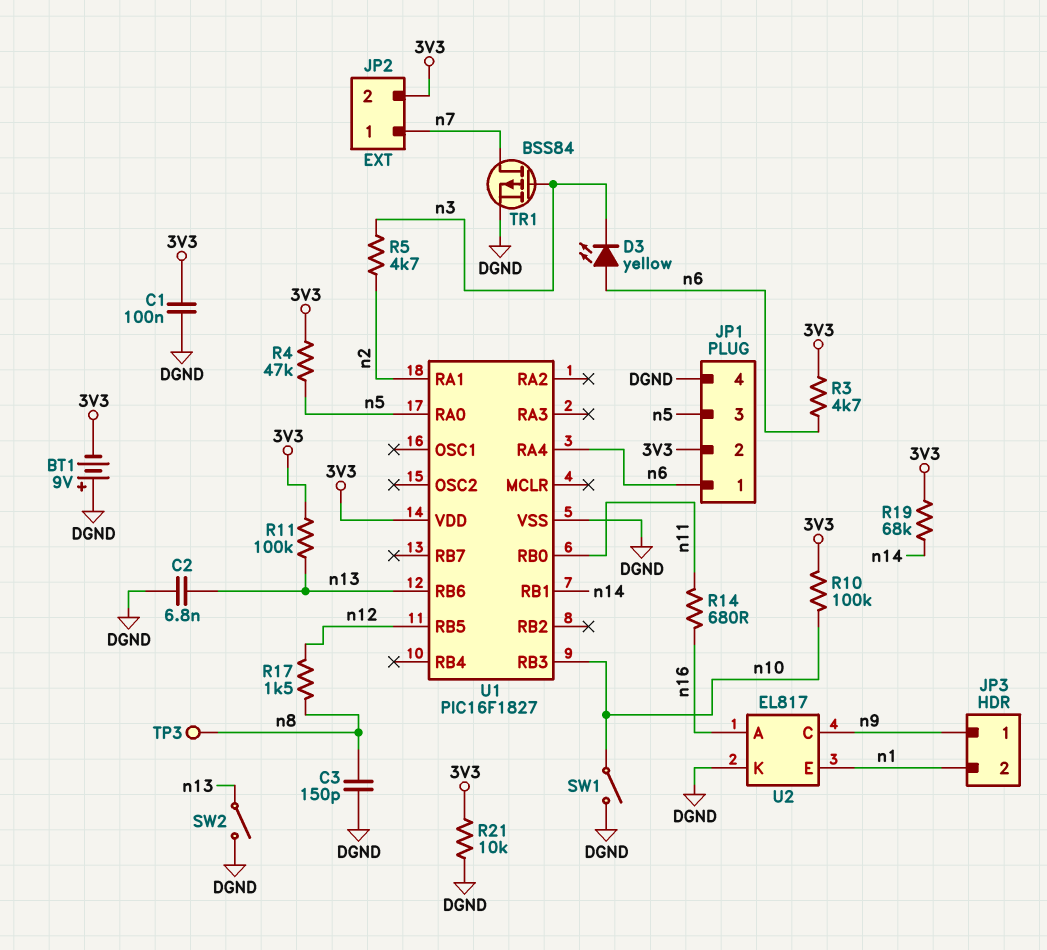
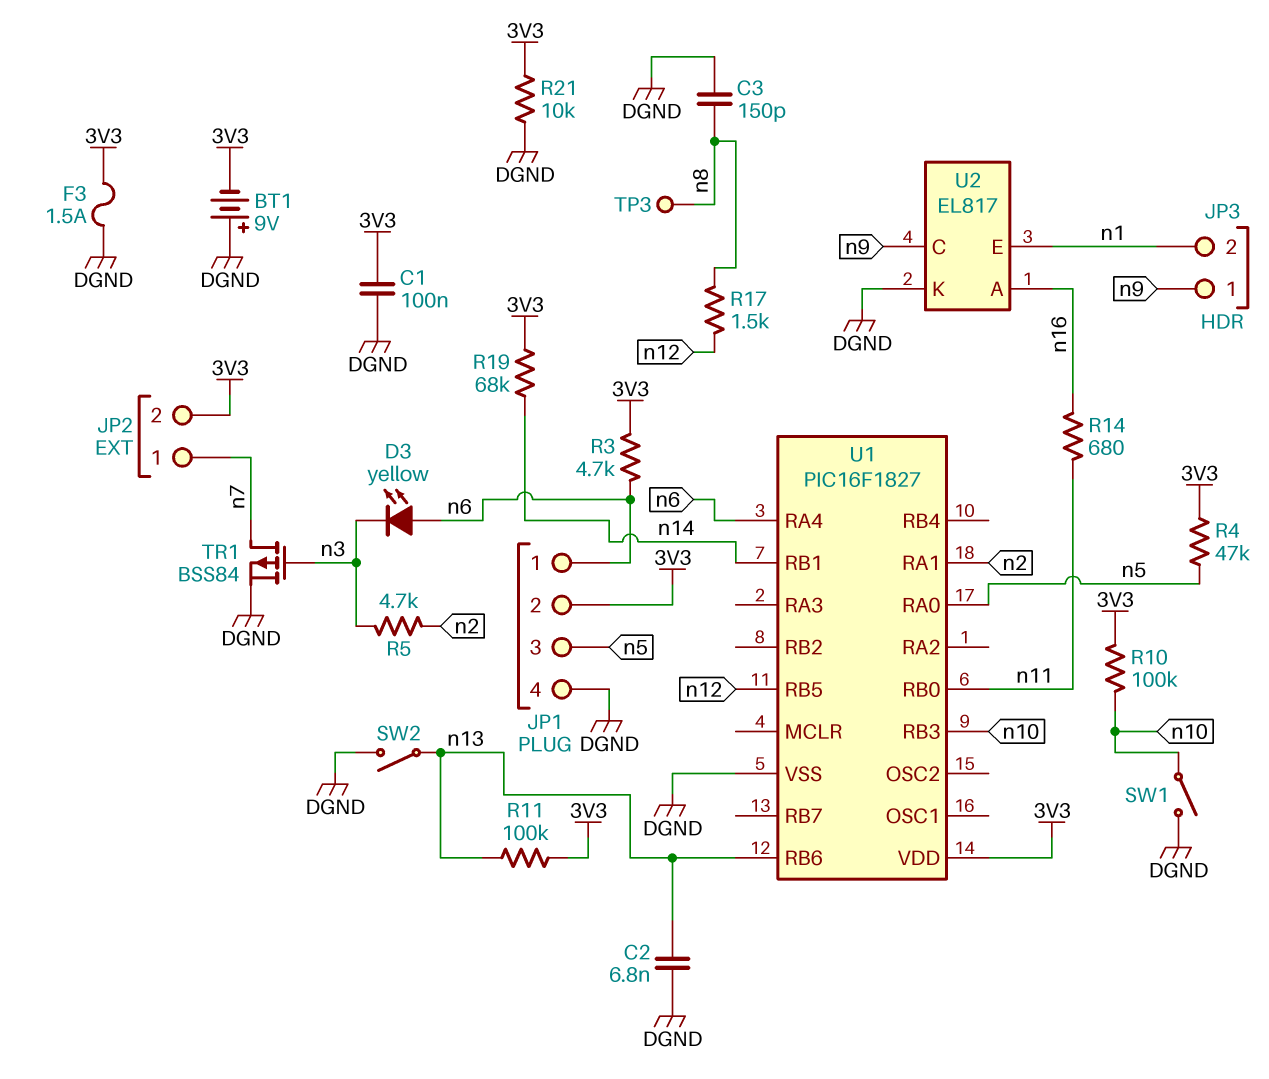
F3: none -> 1.5A (3V3, DGND)

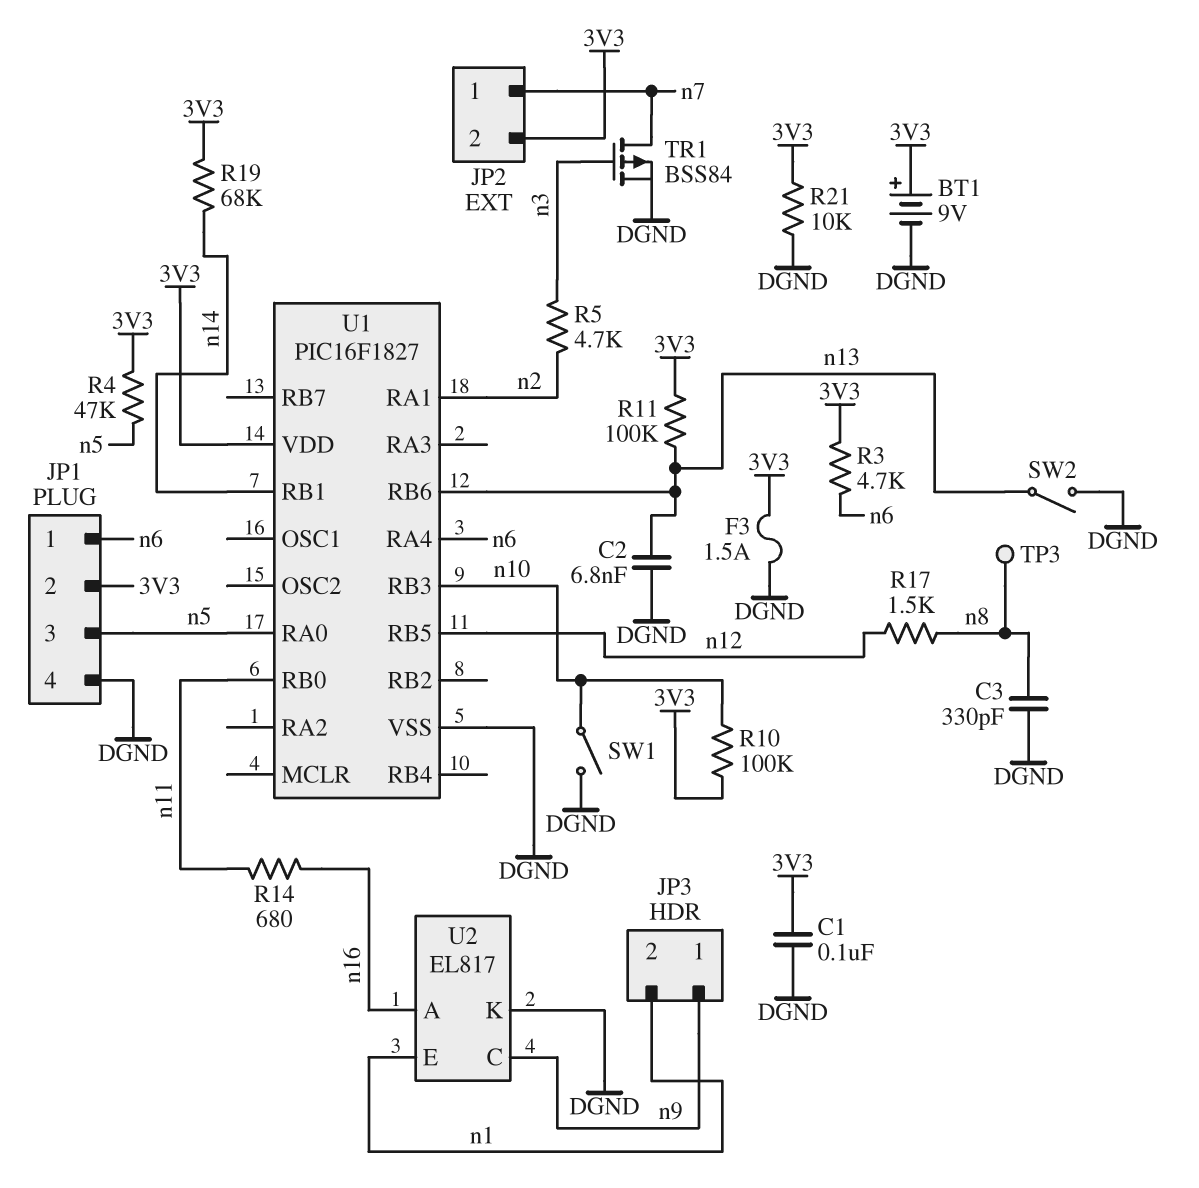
BT1: 9V (plus DGND, minus 3V3) -> 9V (plus 3V3, minus DGND)
C3: 150pF (DGND, n8) -> 330pF (DGND, n8)
D3: LED yellow (A n6, K n3) -> none

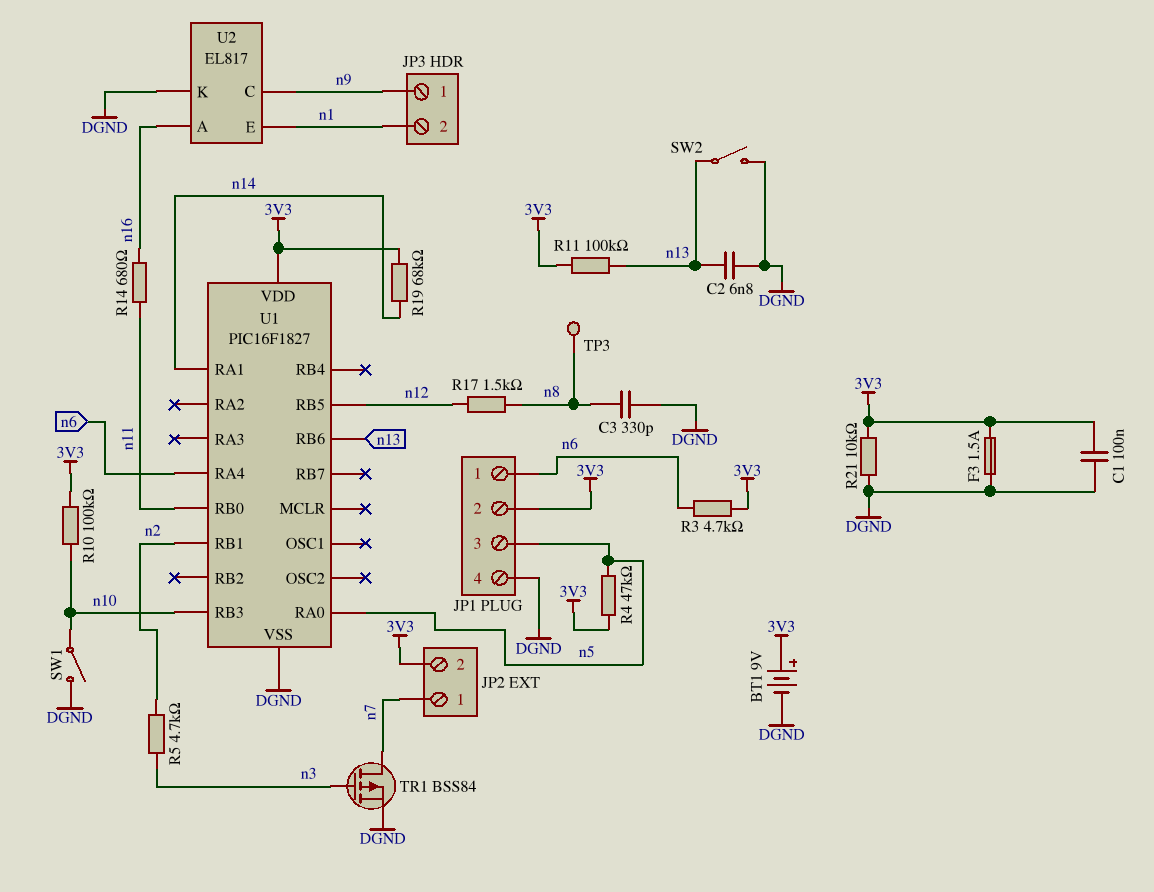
U1 pin RA1: n2 -> n14
U1 pin RB1: n14 -> n2

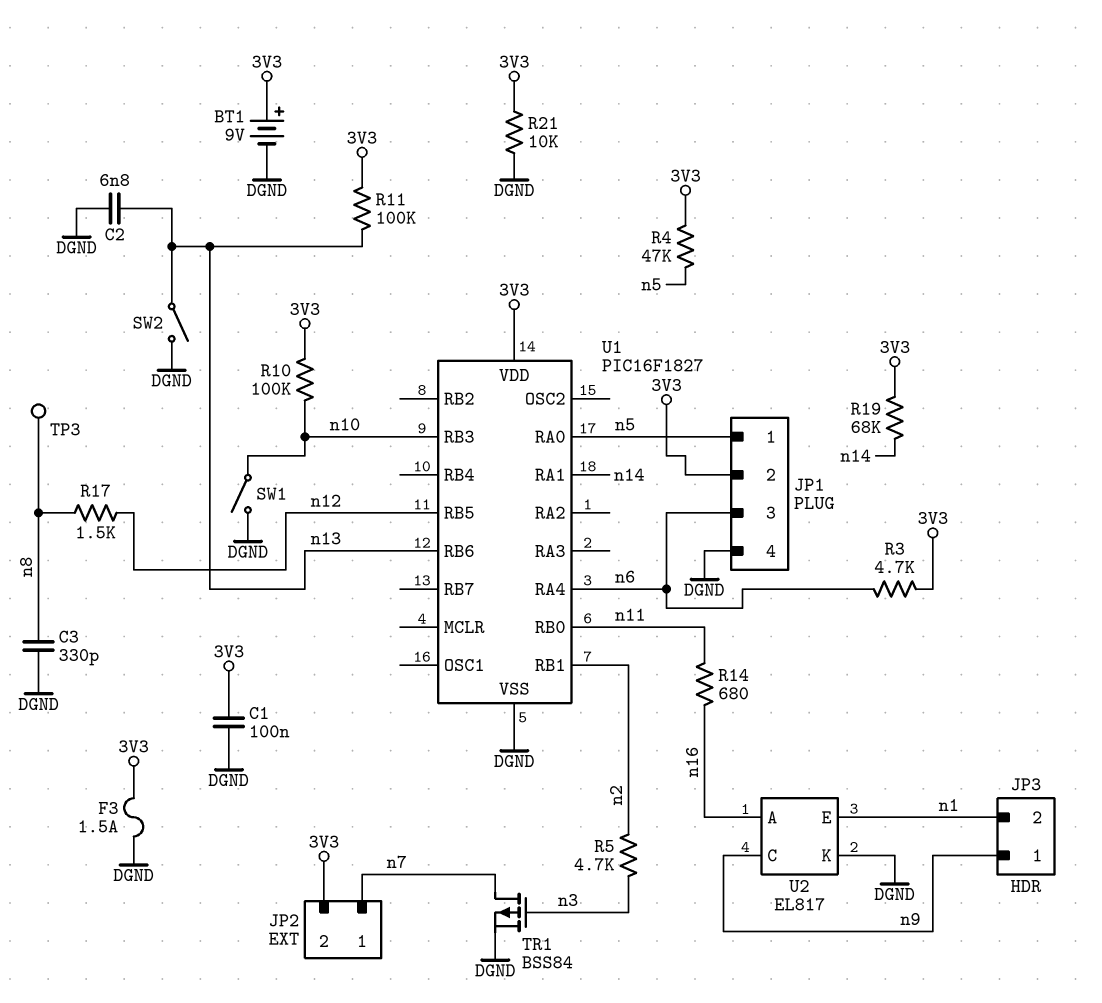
JP1 pin 1: n6 -> n5
JP1 pin 3: n5 -> n6

